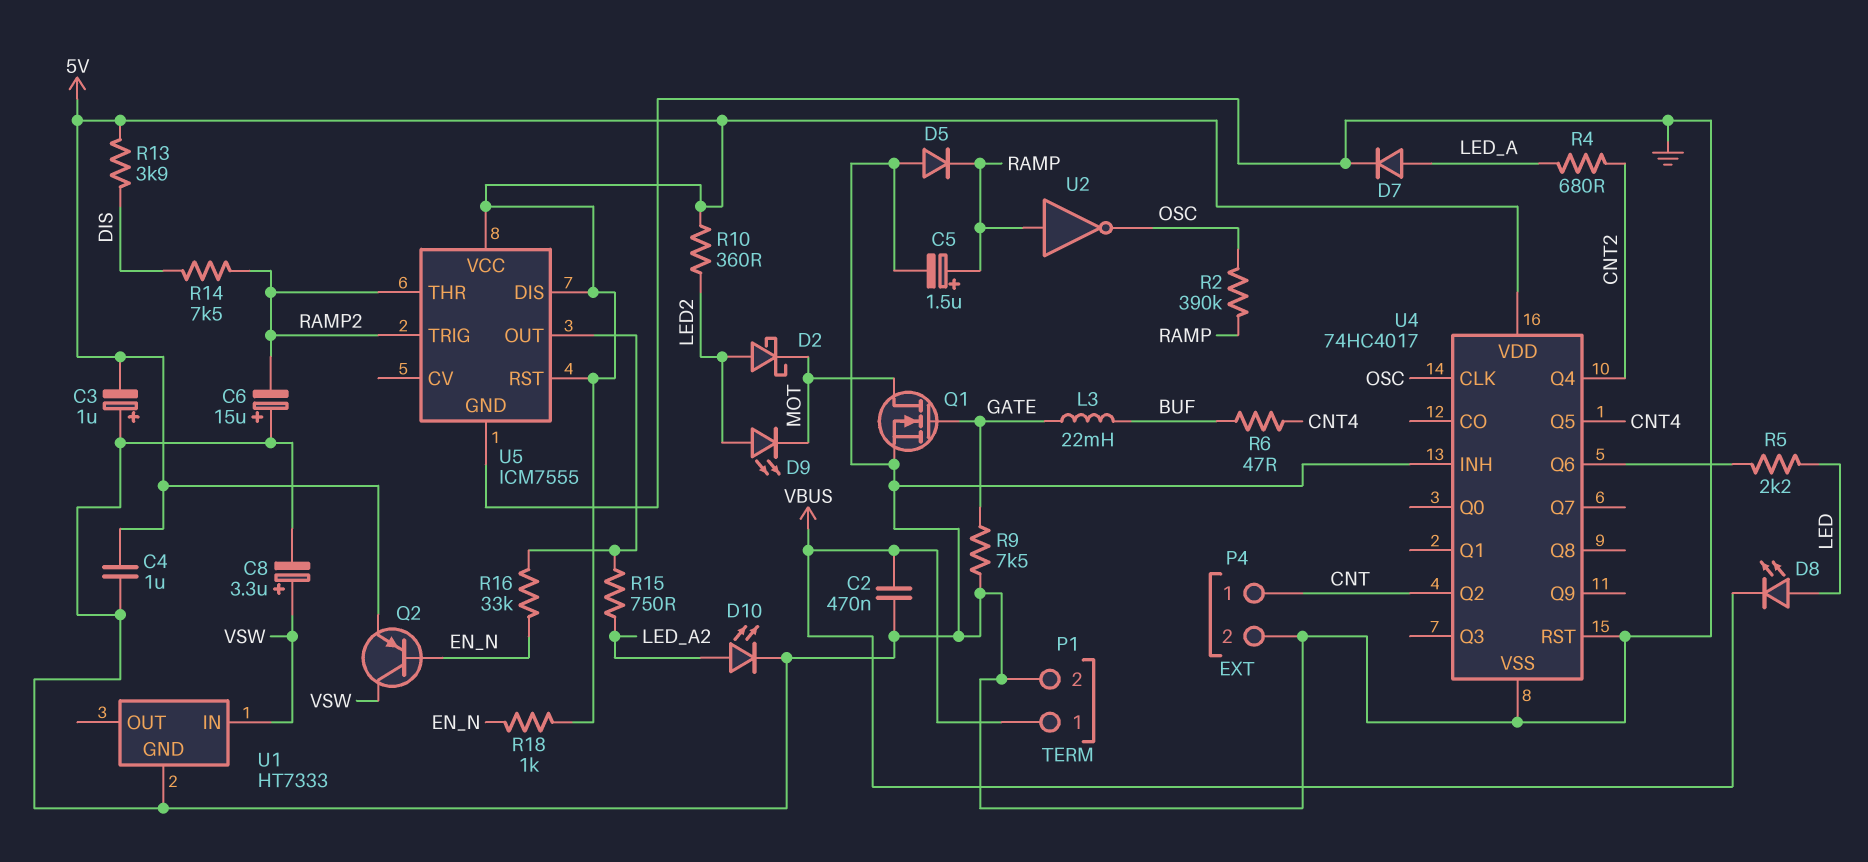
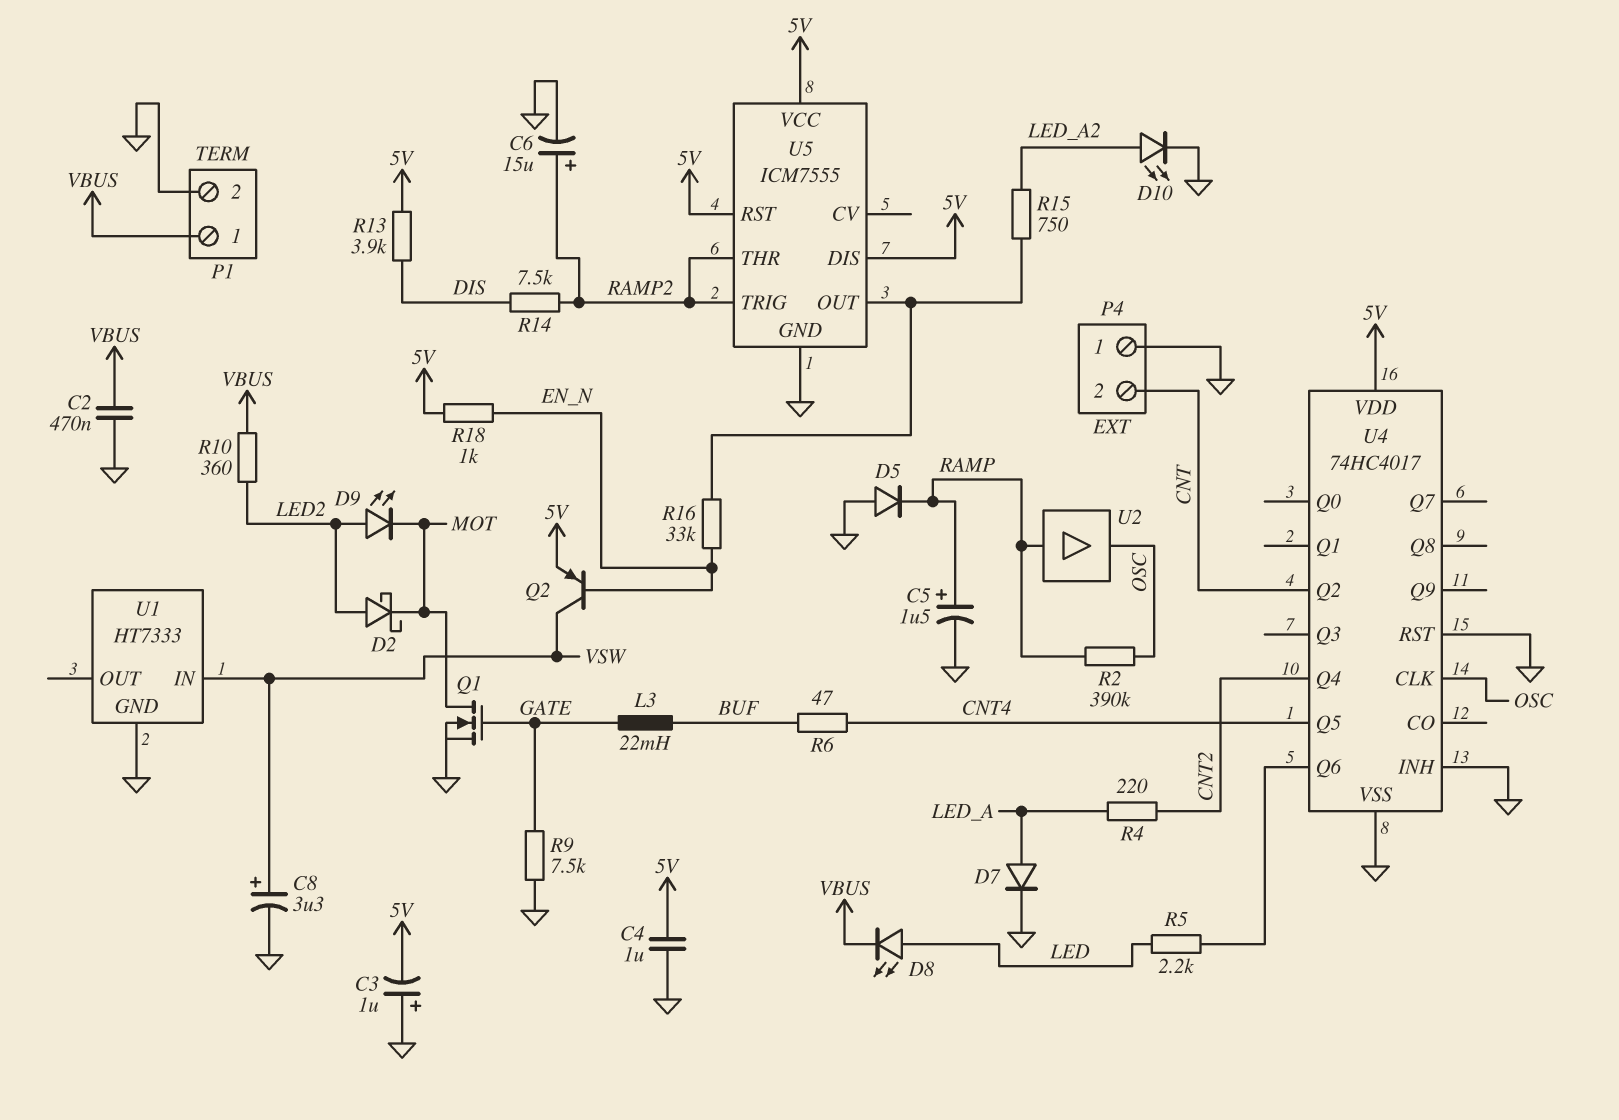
C6: 15uF (plus GND, minus RAMP2) -> 15uF (plus RAMP2, minus GND)
P4 pin 1: CNT -> GND
P4 pin 2: GND -> CNT
R4: 680 (CNT2, LED_A) -> 220 (CNT2, LED_A)
R10: 360 (5V, LED2) -> 360 (LED2, VBUS)
U2: NOT (in RAMP, out OSC) -> buffer (in RAMP, out OSC)

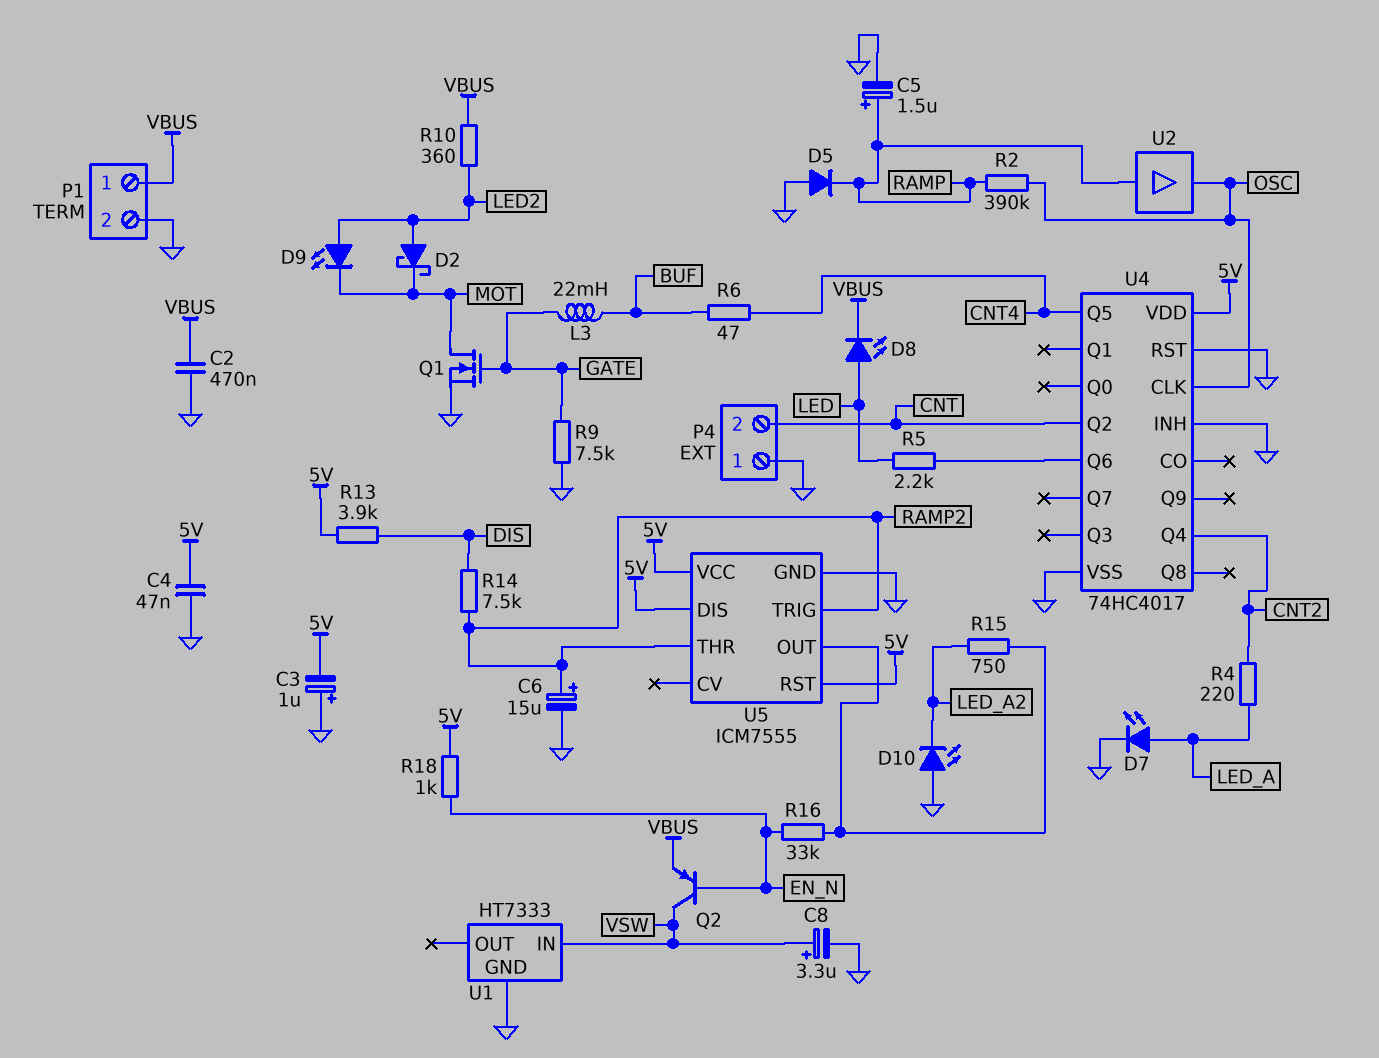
C4: 1uF (5V, GND) -> 47nF (5V, GND)
D7: diode (A LED_A, K GND) -> LED (A LED_A, K GND)
D10: LED (A LED_A2, K GND) -> LED (A GND, K LED_A2)
Q2: PNP (B EN_N, C VSW, E 5V) -> PNP (B EN_N, C VSW, E VBUS)

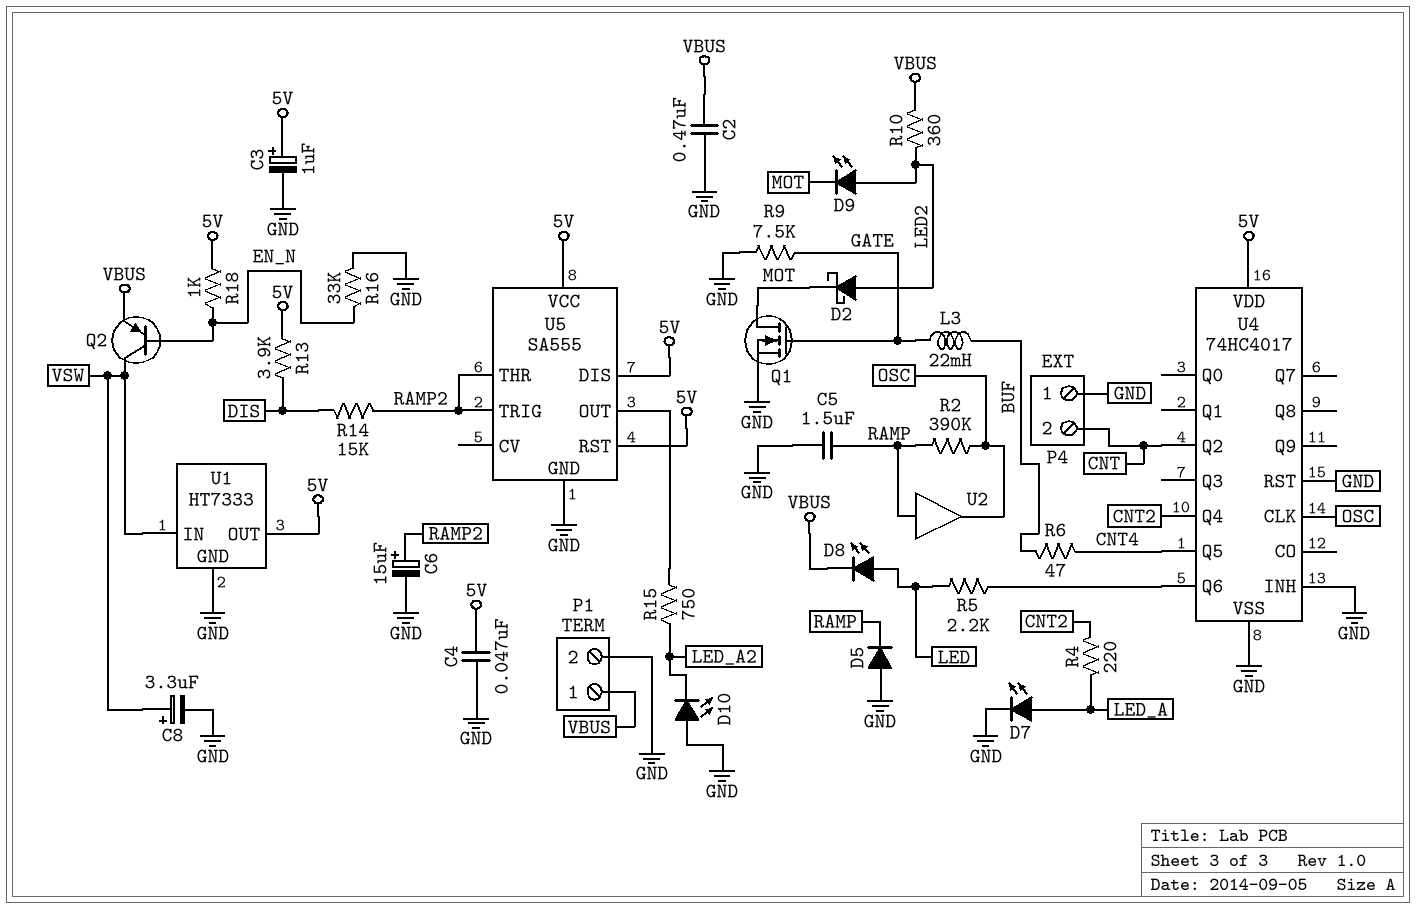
C3: 1uF (plus GND, minus 5V) -> 1uF (plus 5V, minus GND)
C5: 1.5uF (plus RAMP, minus GND) -> 1.5uF (GND, RAMP)
R14: 7.5k (DIS, RAMP2) -> 15k (DIS, RAMP2)
R16: 33k (EN_N, U5/OUT) -> 33k (EN_N, GND)
U1 pin OUT: none -> 5V
U5: ICM7555 -> SA555

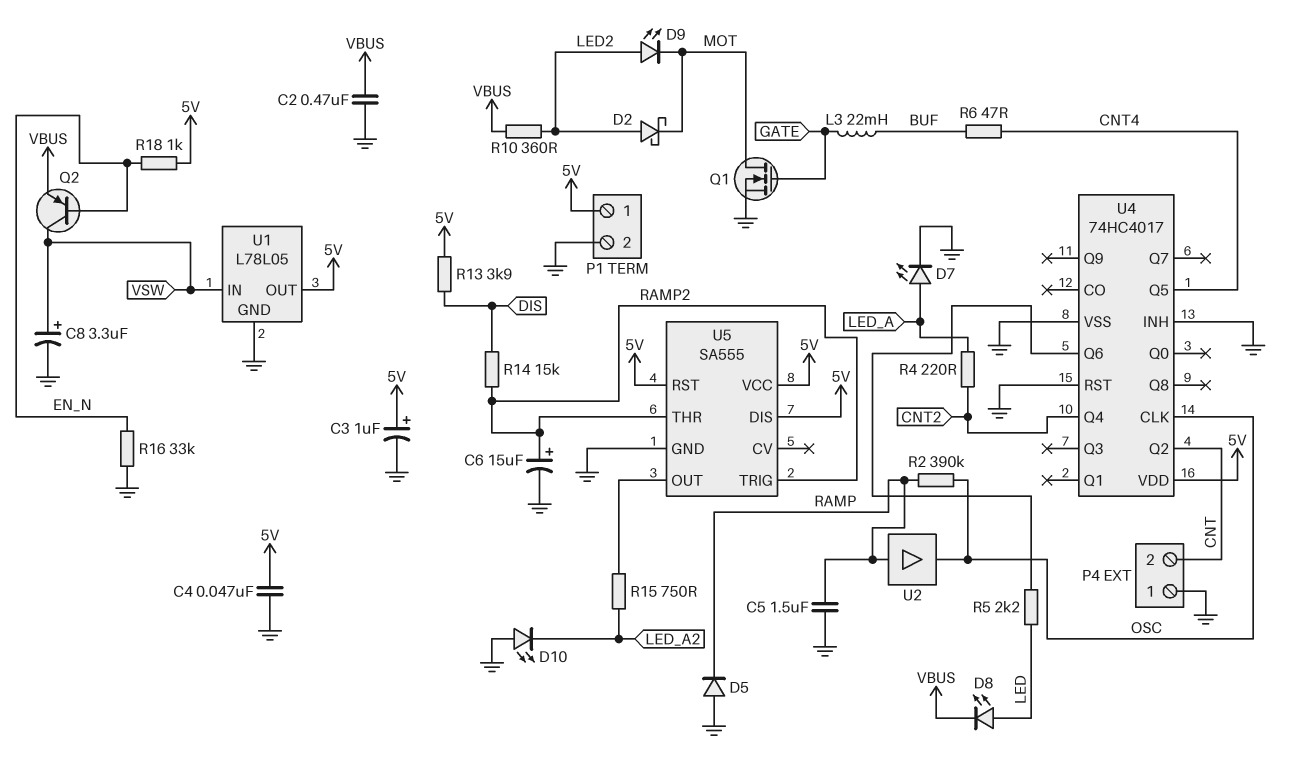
P1 pin 1: VBUS -> 5V
R9: 7.5k (GATE, GND) -> none
U1: HT7333 -> L78L05

